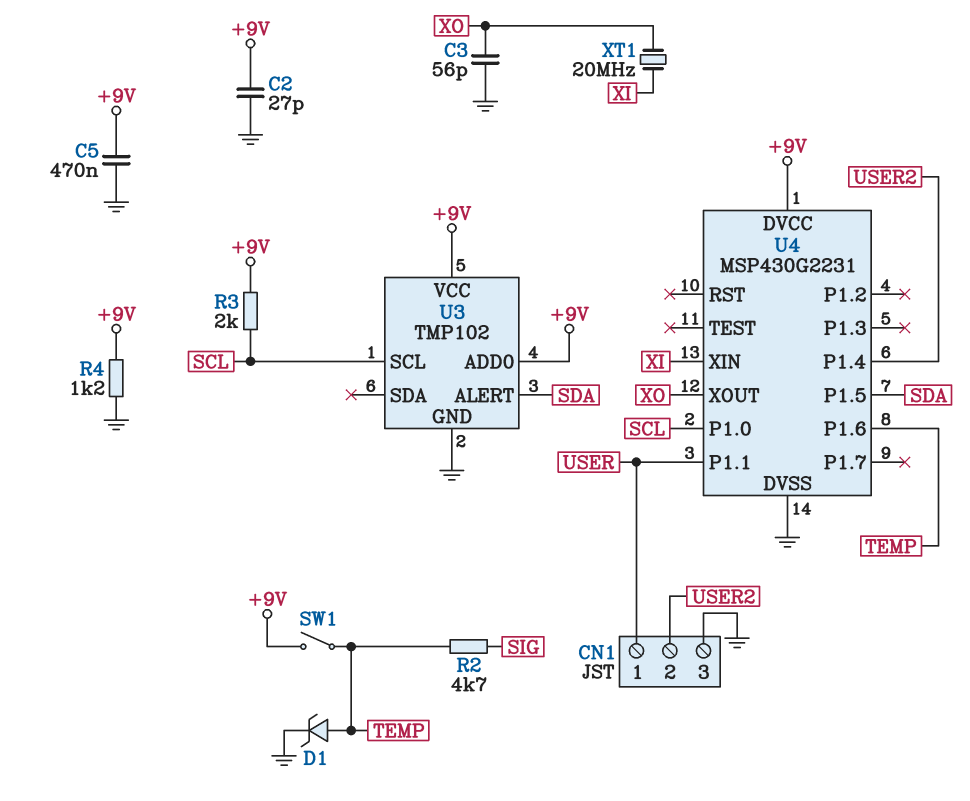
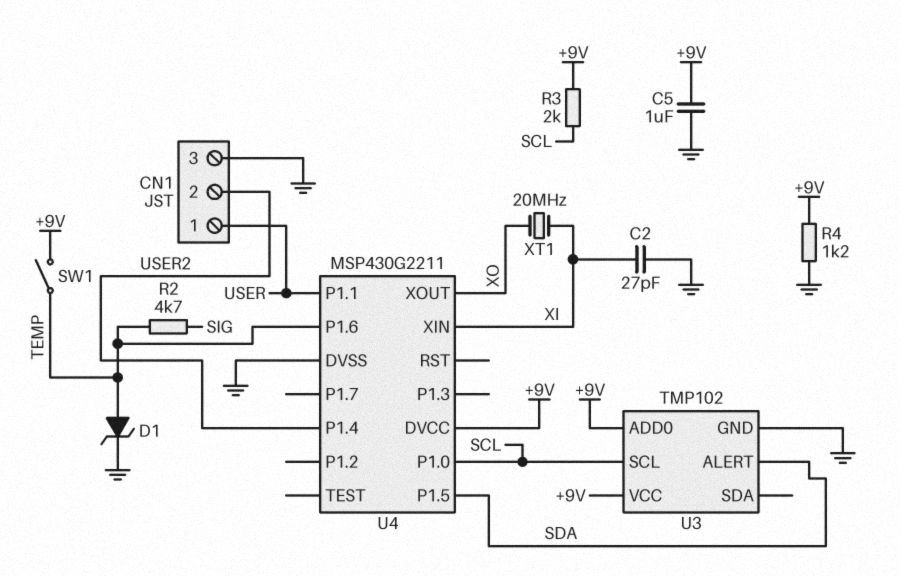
C2: 27pF (+9V, GND) -> 27pF (GND, XI)
C3: 56pF (GND, XO) -> none
C5: 470nF (+9V, GND) -> 1uF (+9V, GND)
U4: MSP430G2231 -> MSP430G2211

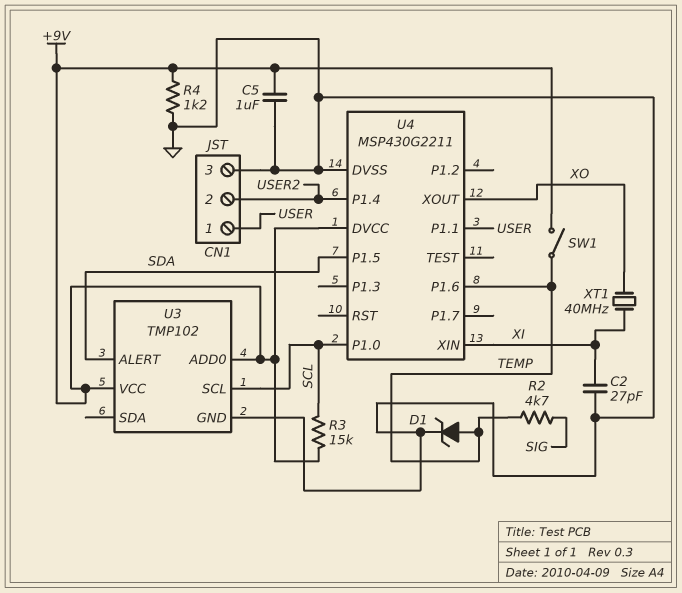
R3: 2k (+9V, SCL) -> 15k (+9V, SCL)
XT1: 20MHz (XI, XO) -> 40MHz (XI, XO)

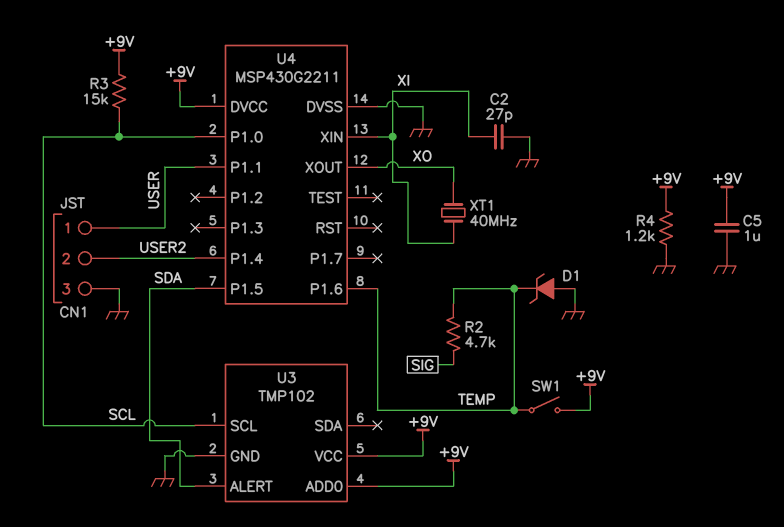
D1: zener (A TEMP, K GND) -> zener (A GND, K TEMP)

